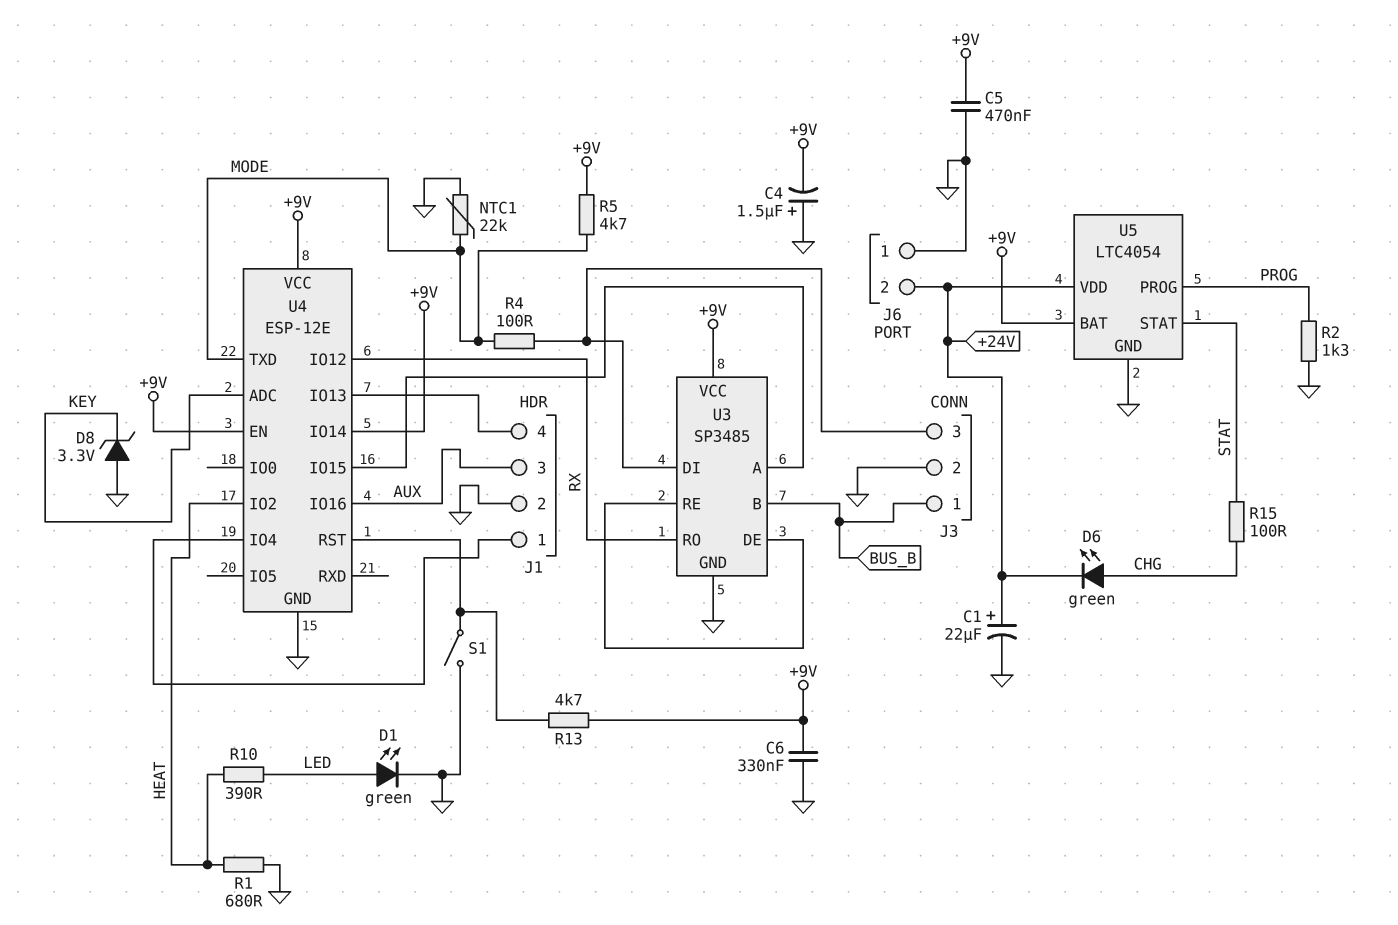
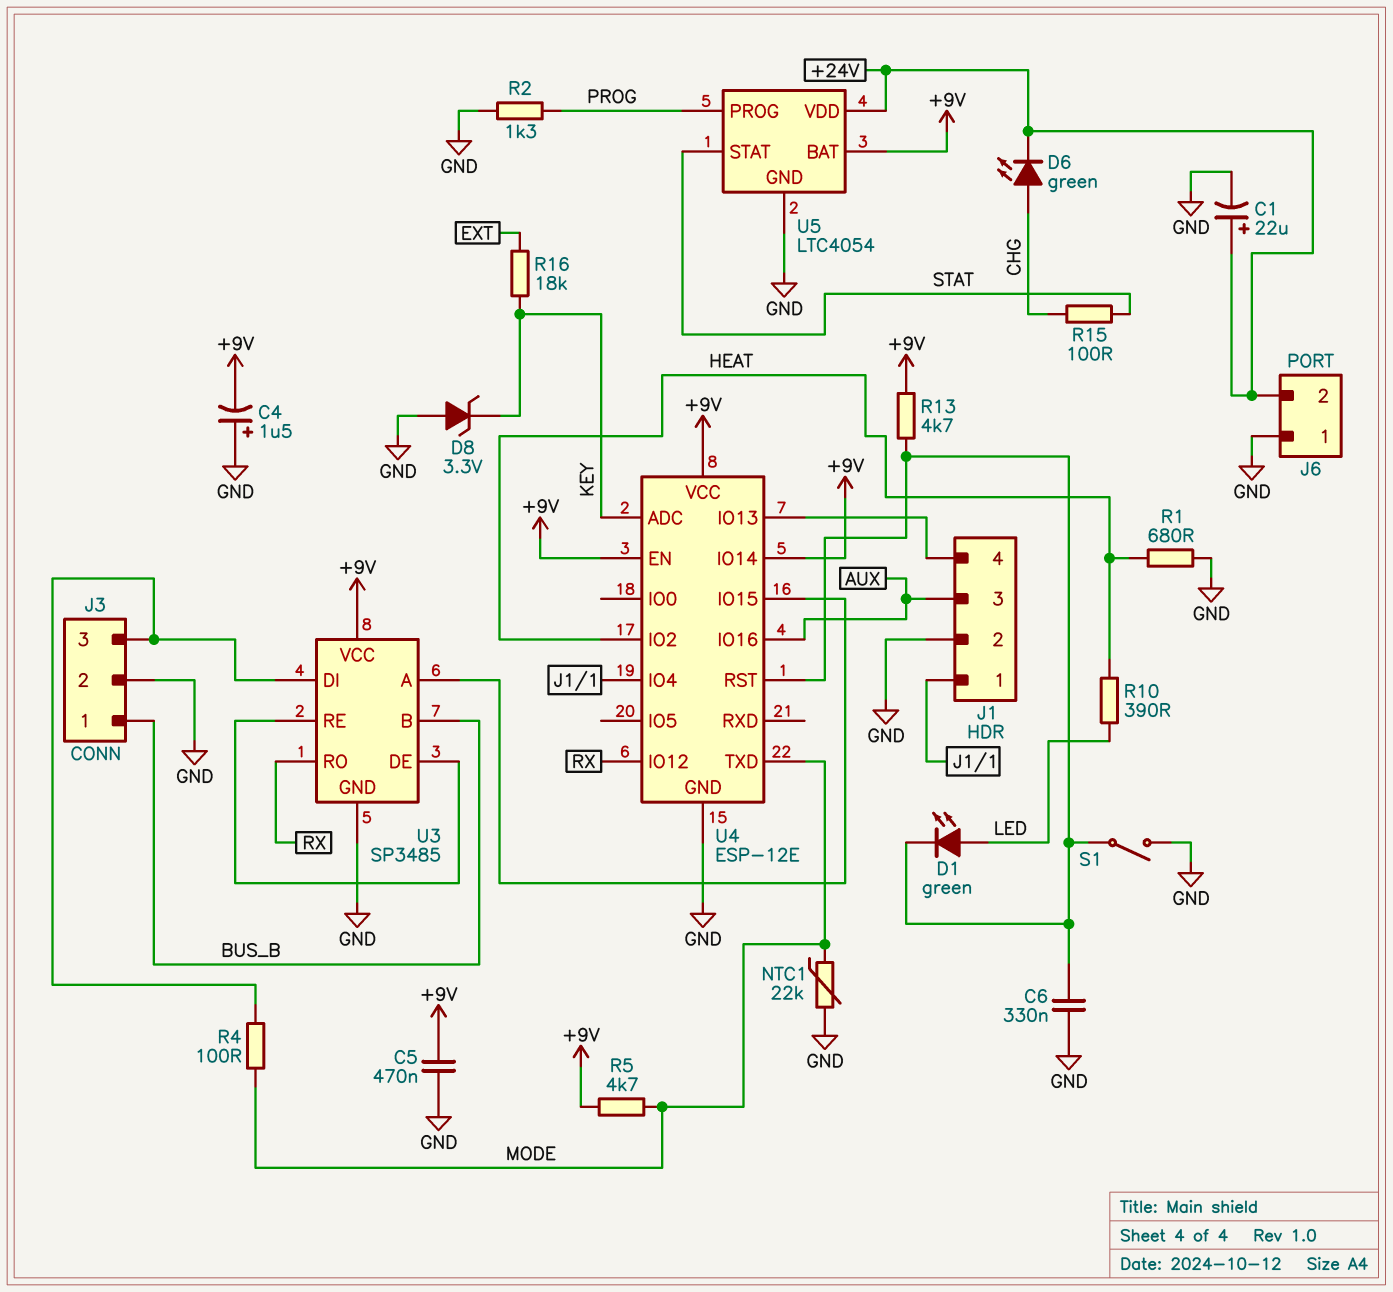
C6: 330nF (+9V, GND) -> 330nF (GND, U4/RST)
D1: LED green (A LED, K GND) -> LED green (A LED, K U4/RST)
R16: none -> 18k (EXT, KEY)

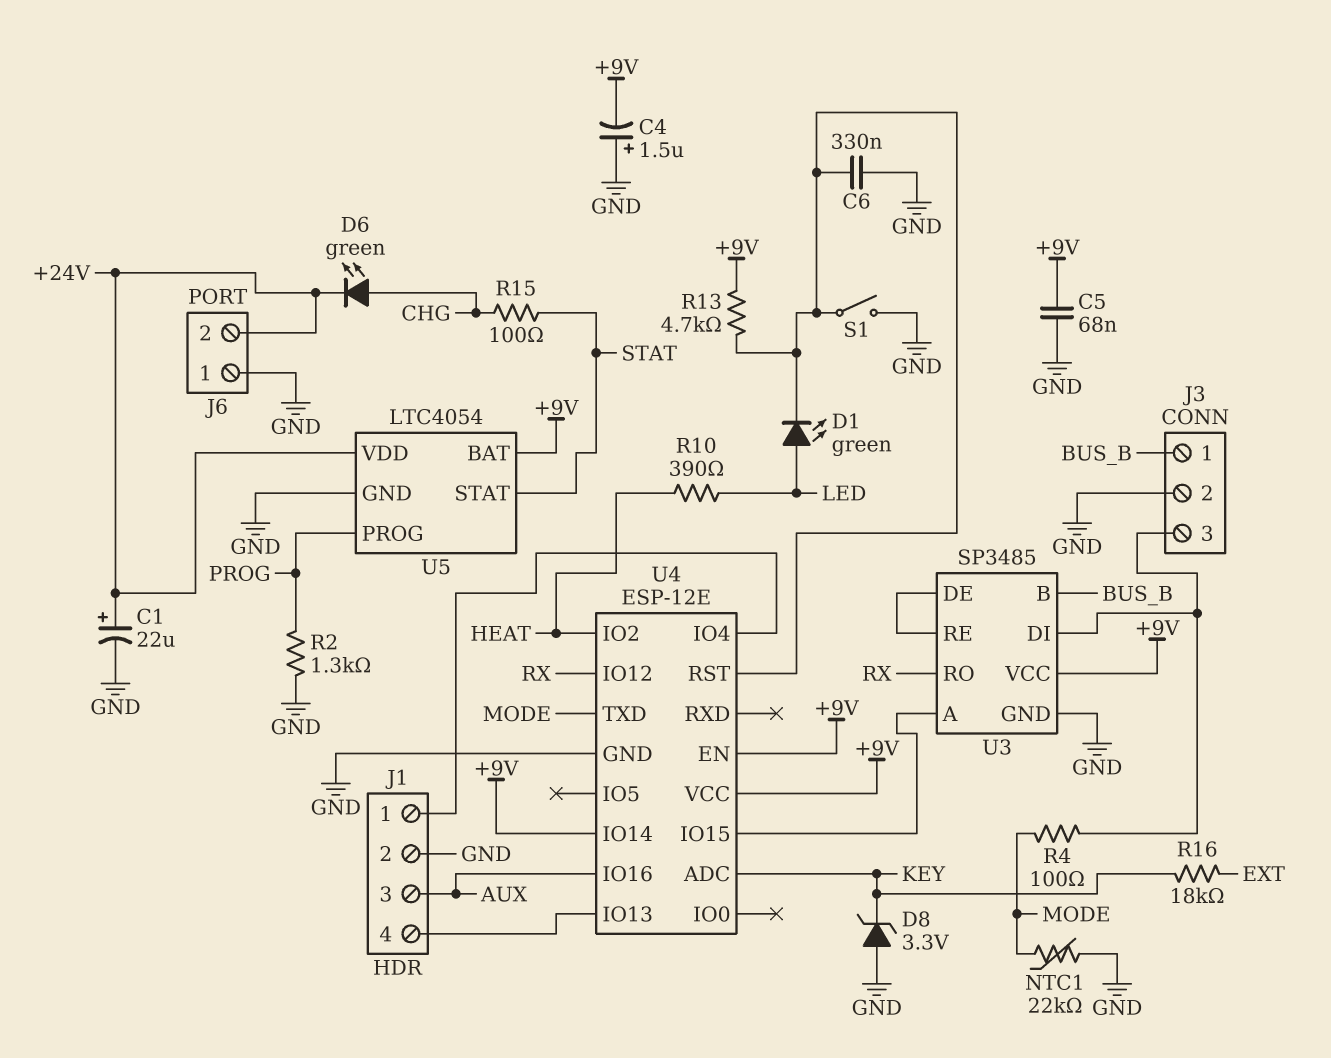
C5: 470nF (+9V, GND) -> 68nF (+9V, GND)
R1: 680 (GND, HEAT) -> none
R5: 4.7k (+9V, MODE) -> none

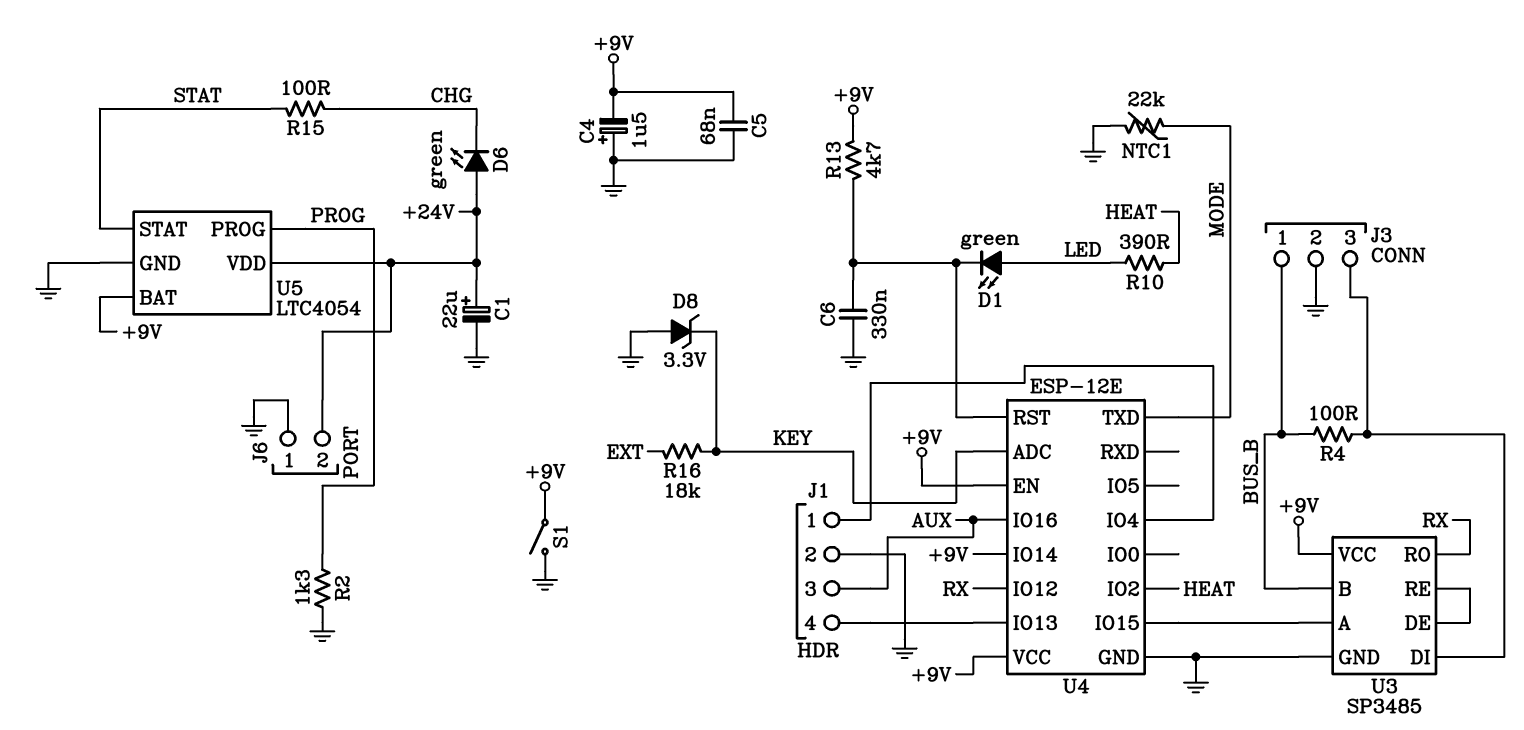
D6: LED green (A CHG, K +24V) -> LED green (A +24V, K CHG)
R4: 100 (J3/3, MODE) -> 100 (BUS_B, J3/3)
S1: switch (GND, U4/RST) -> switch (+9V, GND)

